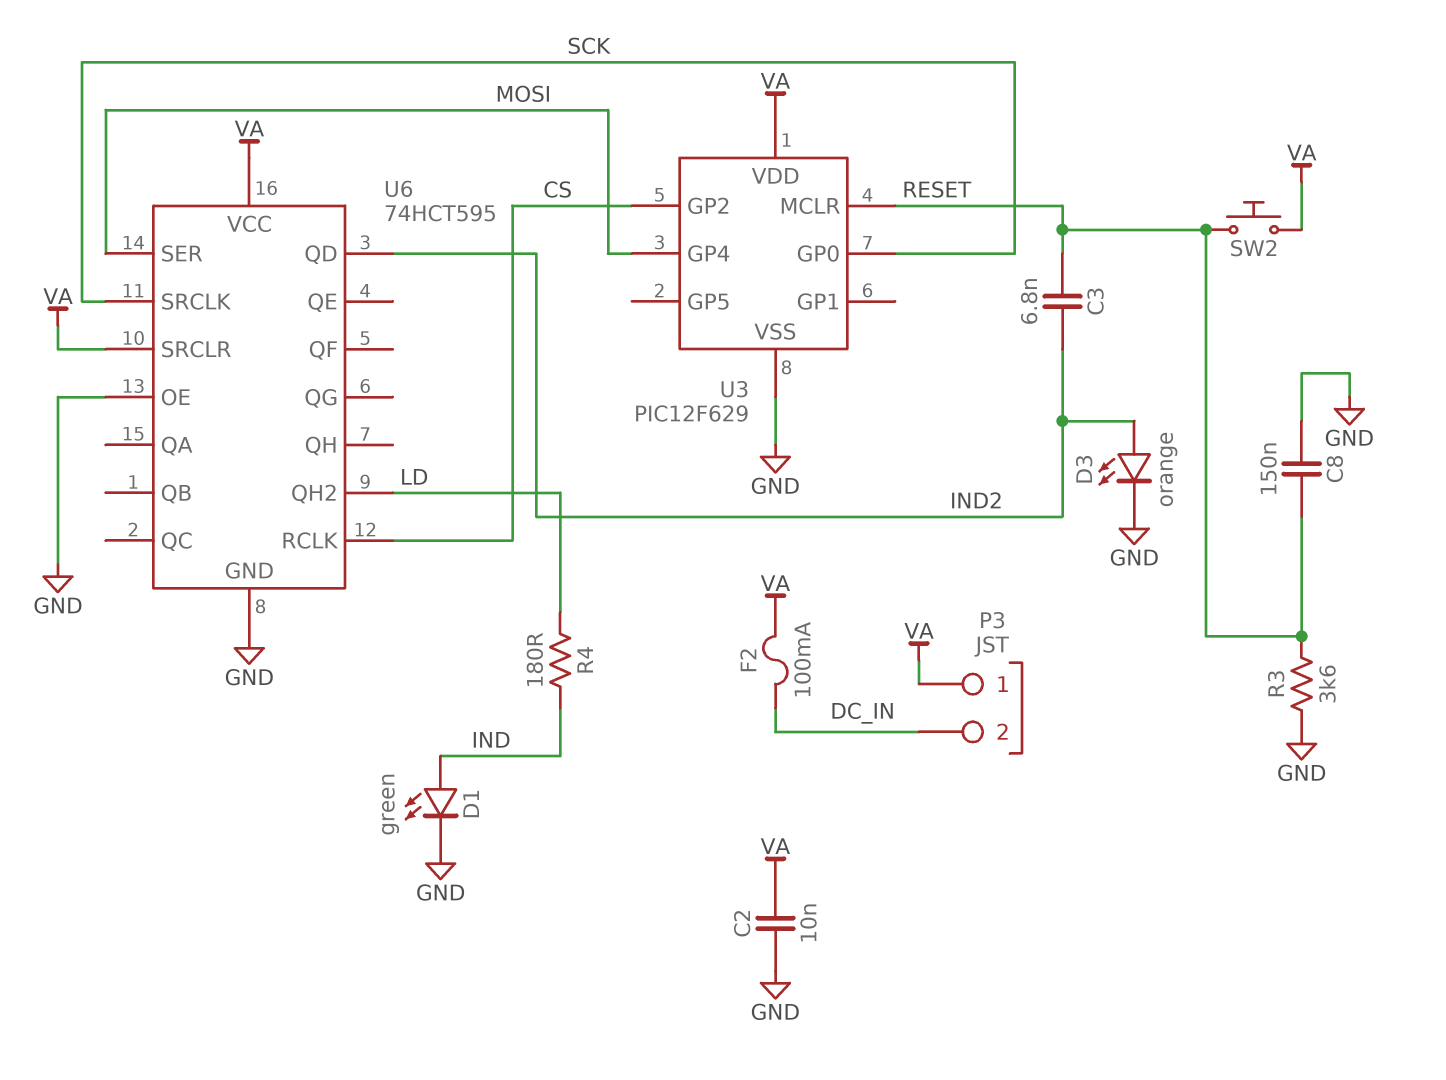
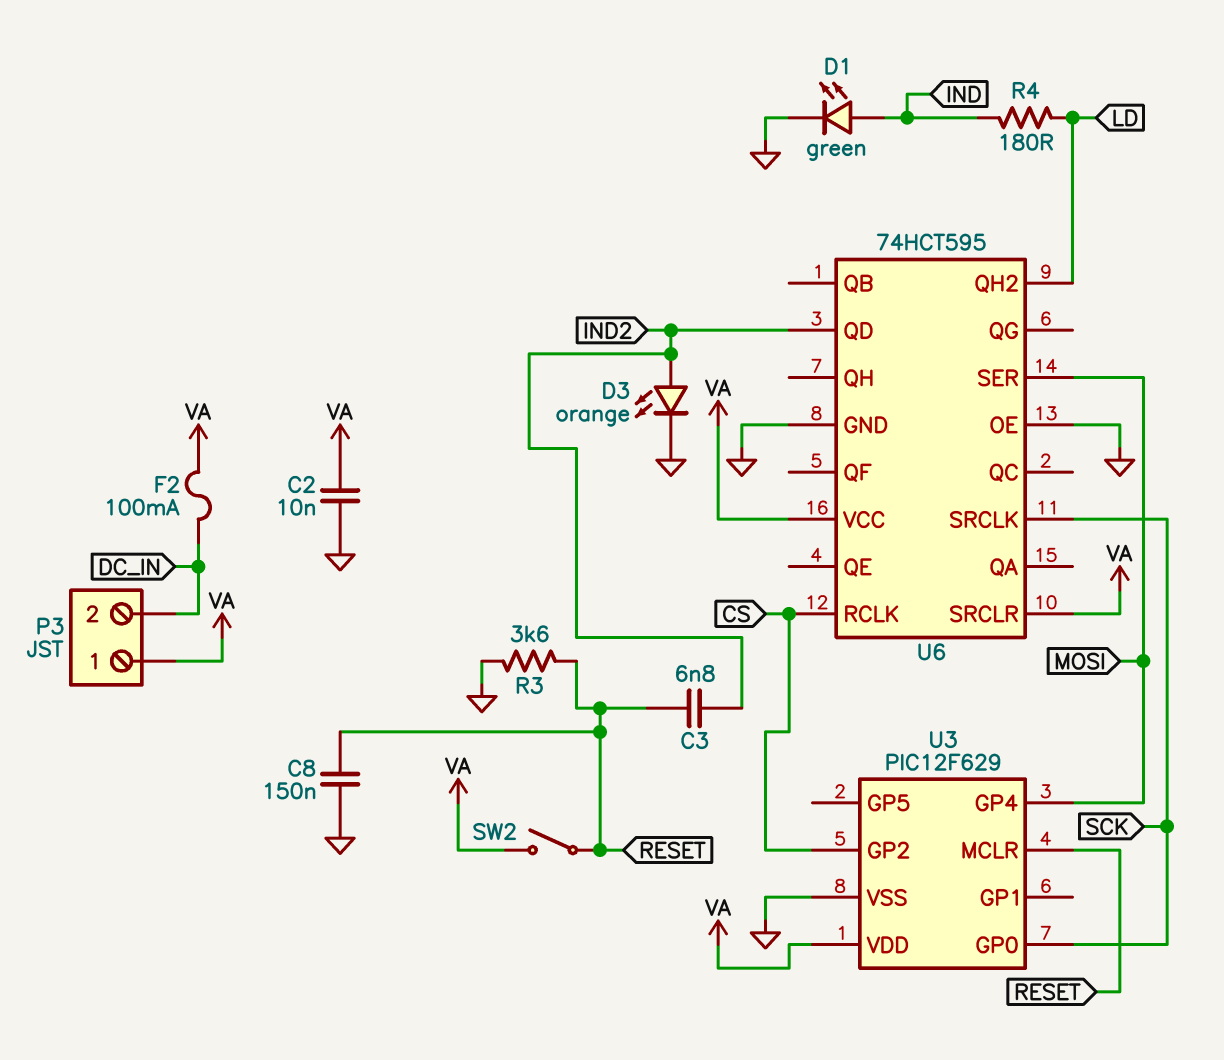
SW2: button (RESET, VA) -> switch (RESET, VA)

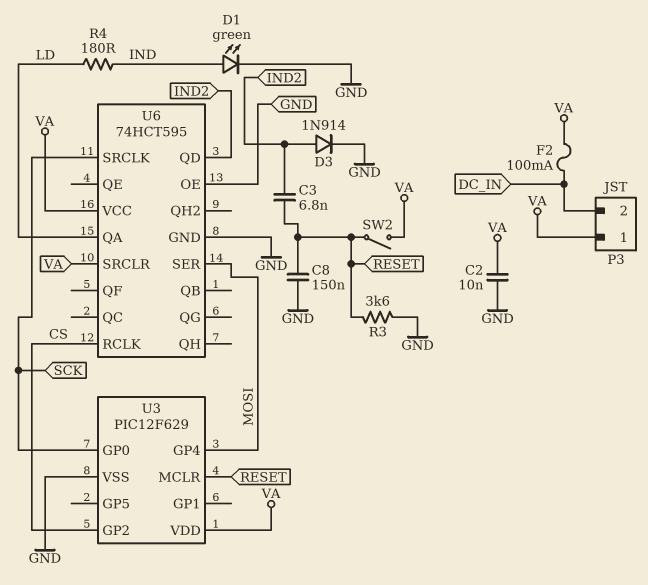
D3: LED orange (A IND2, K GND) -> diode 1N914 (A IND2, K GND)
U6 pin QA: none -> LD
U6 pin QH2: LD -> none

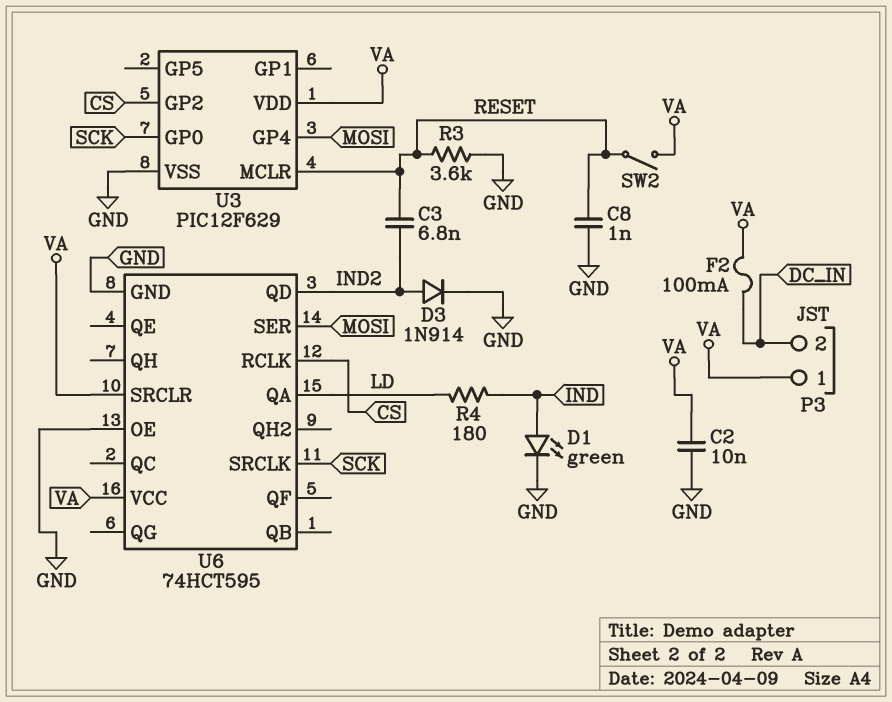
C8: 150nF (GND, RESET) -> 1nF (GND, RESET)

